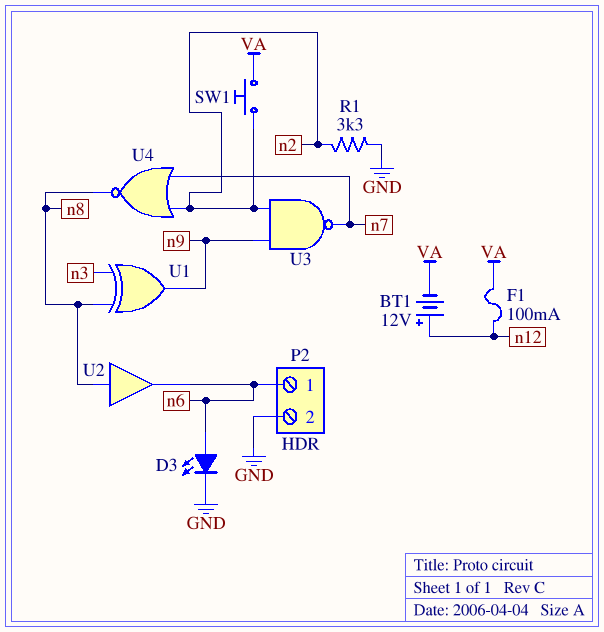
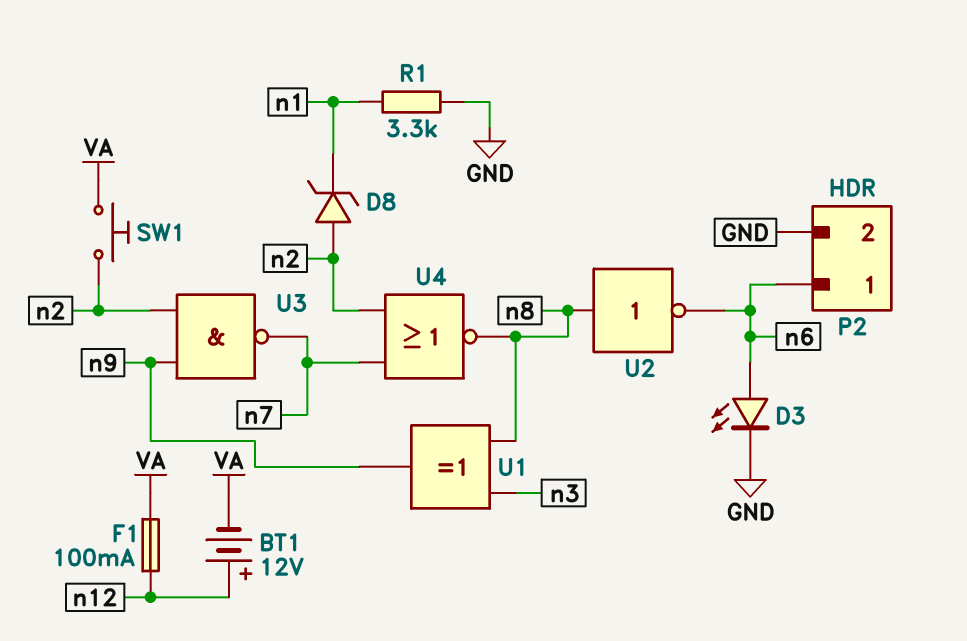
D8: none -> zener (A n2, K n1)
R1: 3.3k (GND, n2) -> 3.3k (GND, n1)
U2: buffer (in n8, out n6) -> NOT (in n8, out n6)

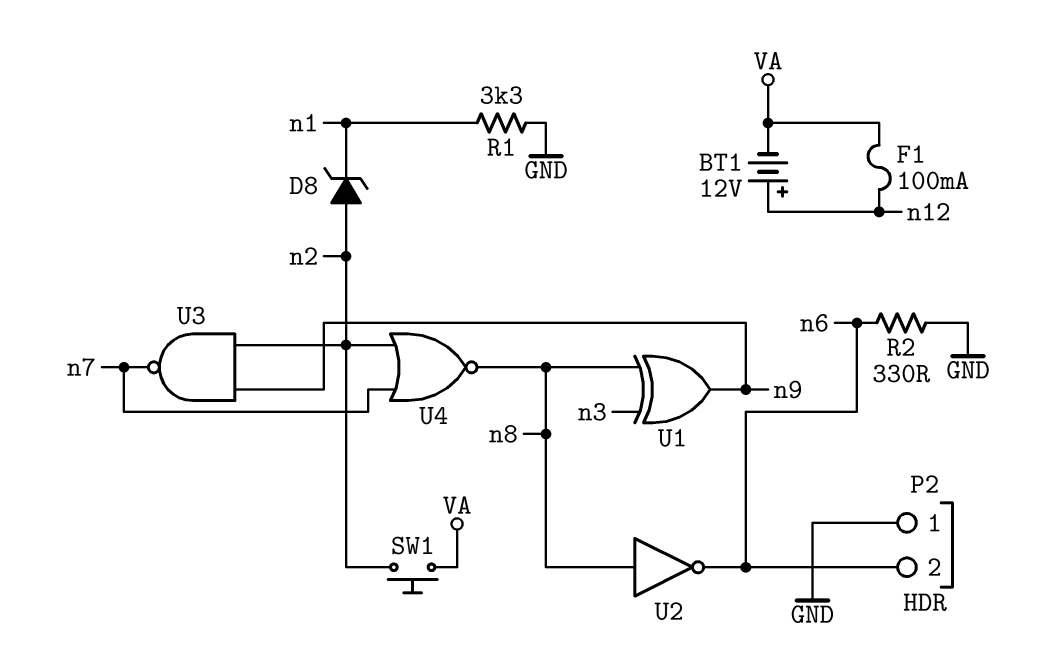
D3: LED (A n6, K GND) -> none
P2 pin 1: n6 -> GND
P2 pin 2: GND -> n6
R2: none -> 330 (GND, n6)

